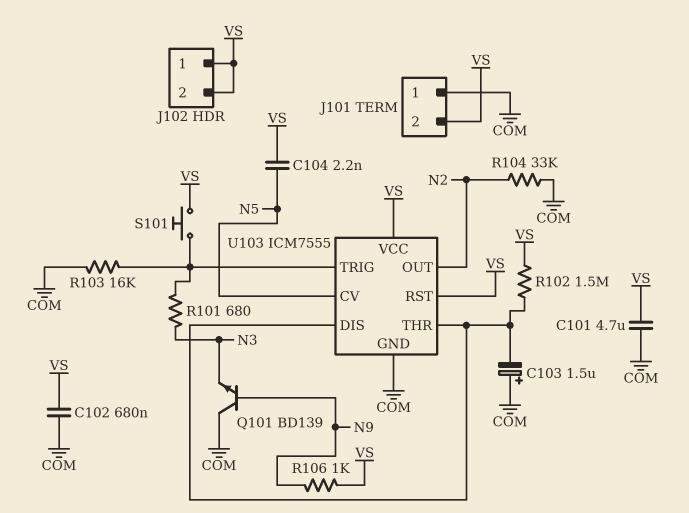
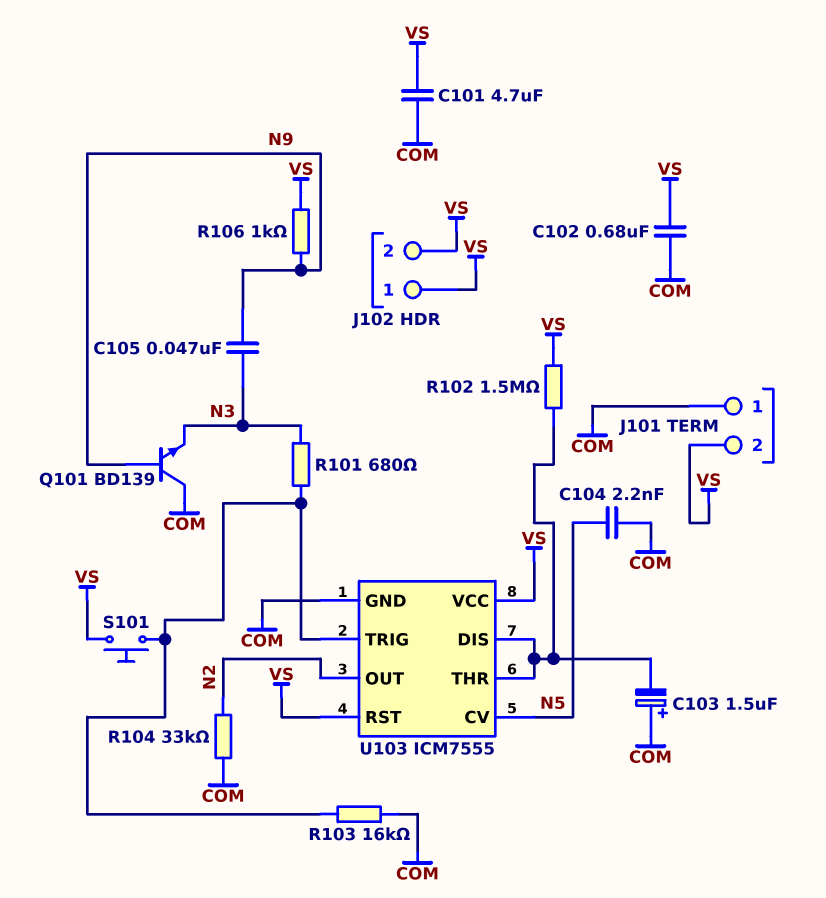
C104: 2.2nF (N5, VS) -> 2.2nF (COM, N5)
C105: none -> 47nF (N3, N9)

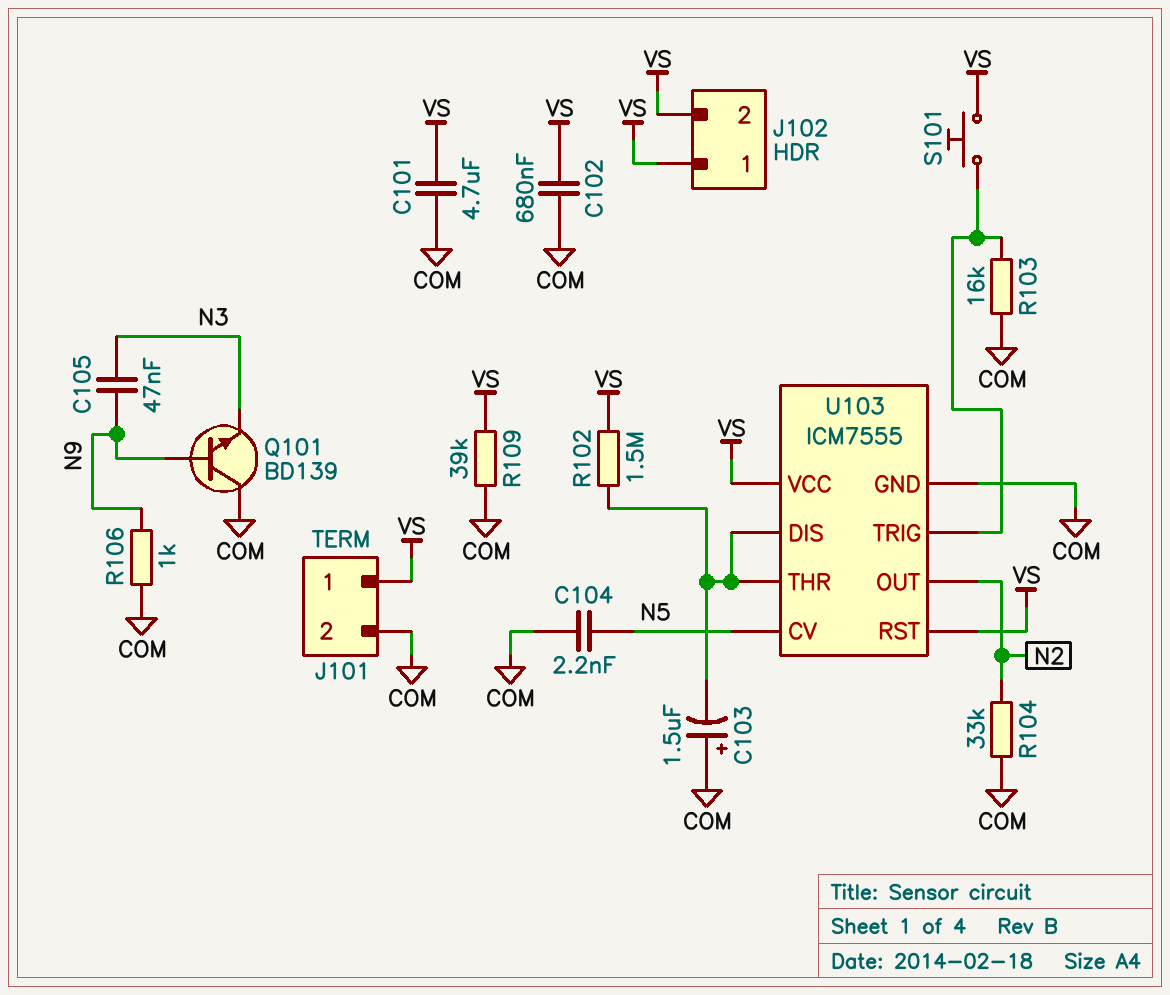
J101 pin 1: COM -> VS
J101 pin 2: VS -> COM
R101: 680 (N3, U103/TRIG) -> none
R106: 1k (N9, VS) -> 1k (COM, N9)
R109: none -> 39k (COM, VS)

